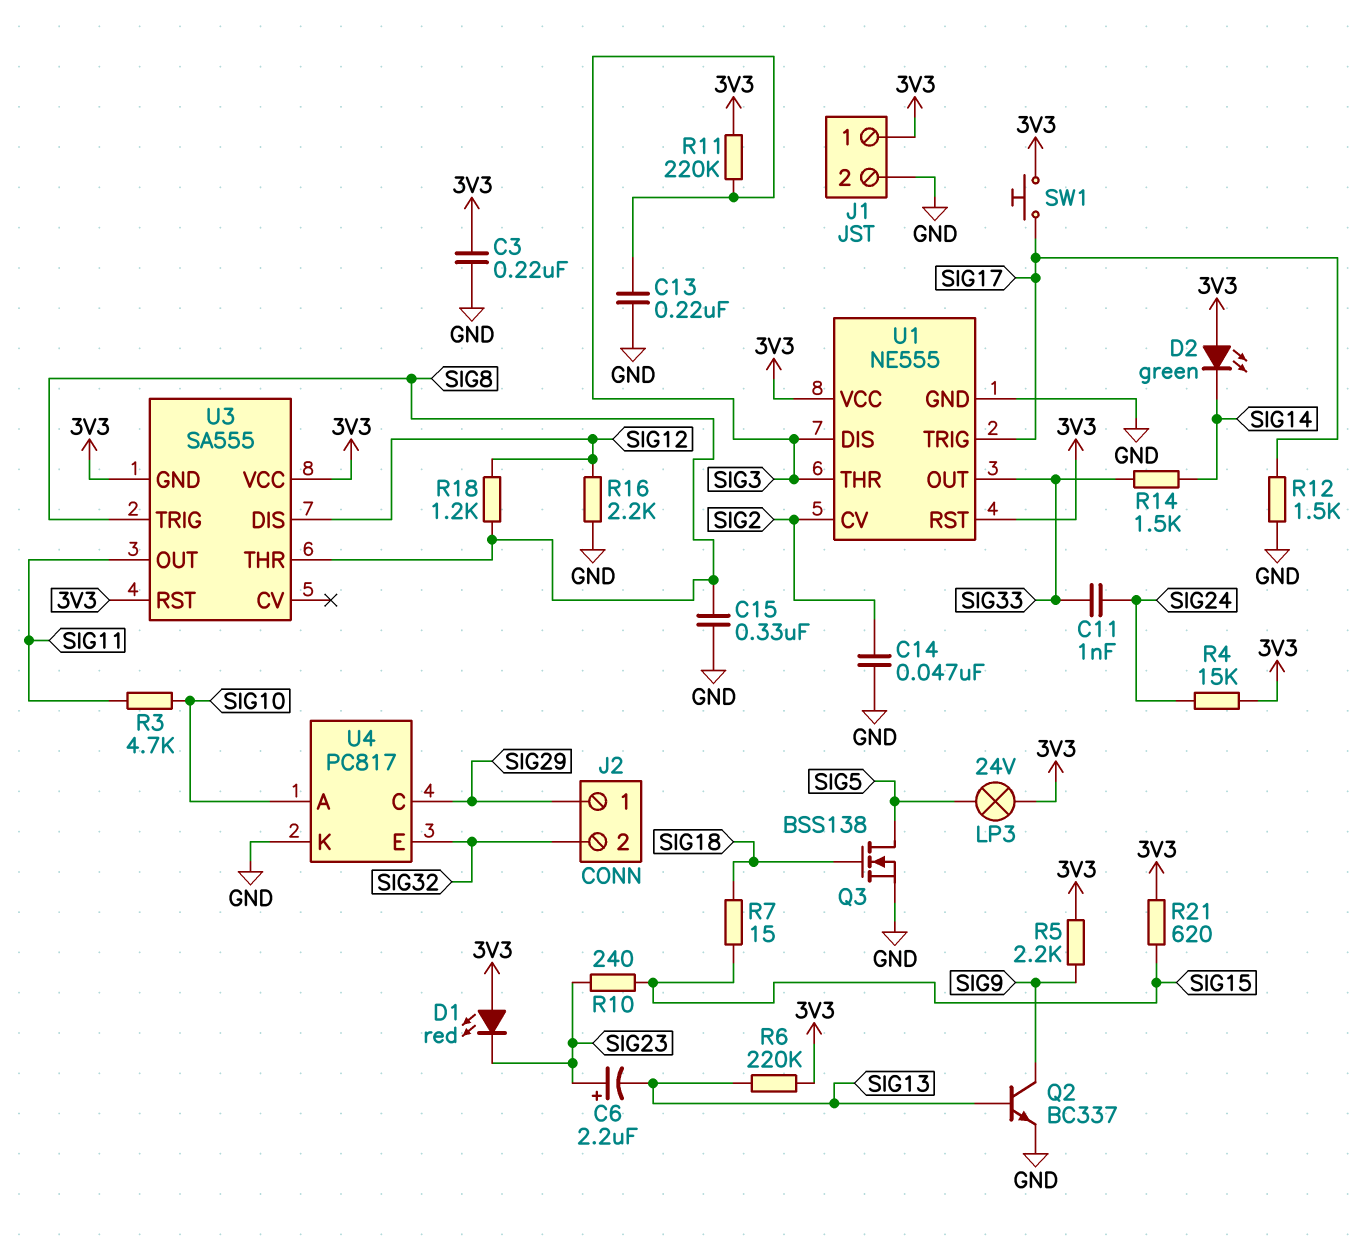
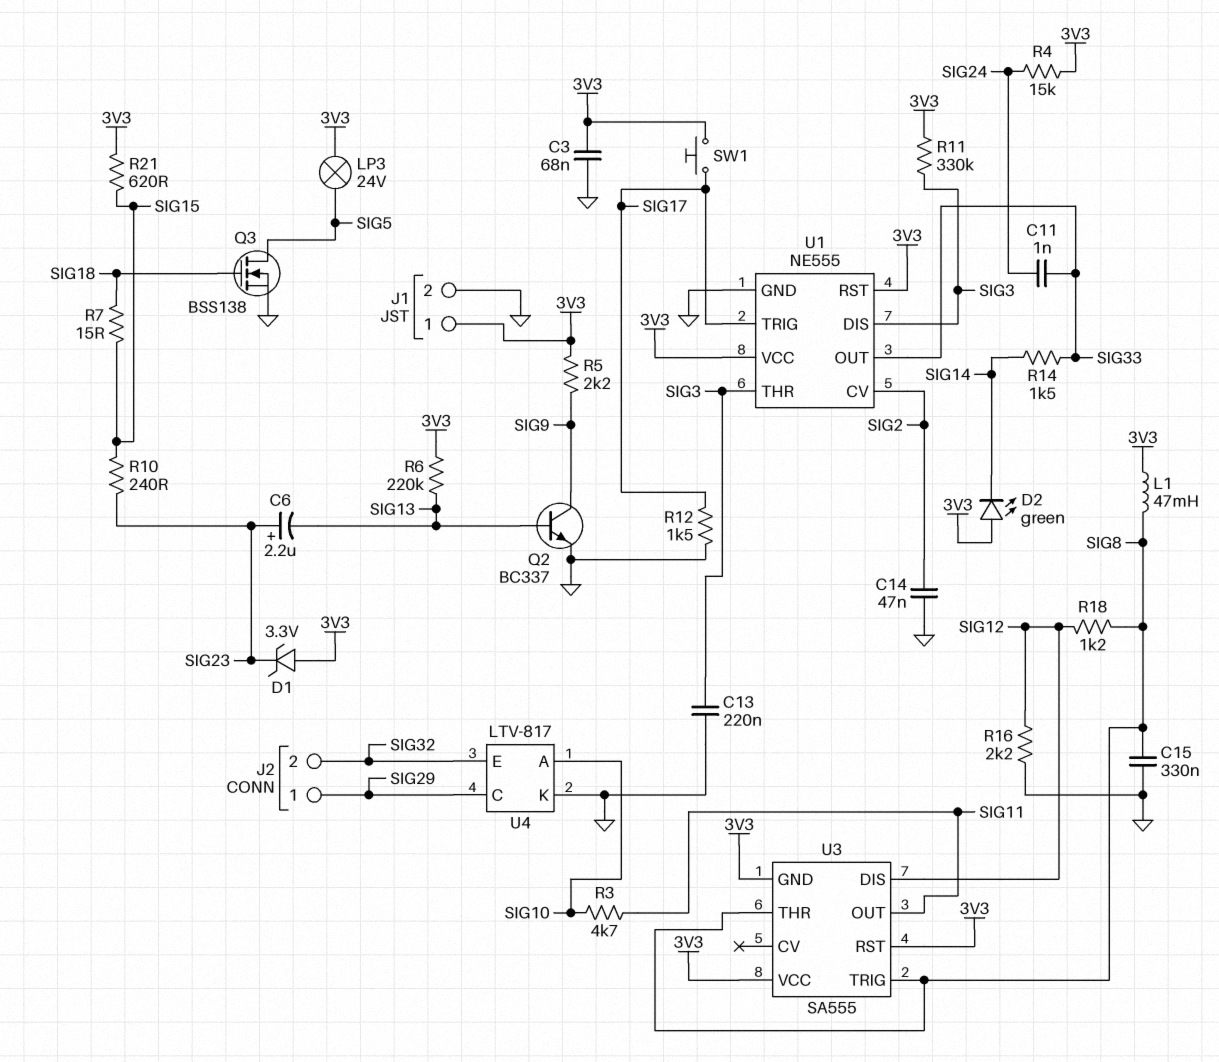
C3: 220nF (3V3, GND) -> 68nF (3V3, GND)
D1: LED red (A 3V3, K SIG23) -> zener 3.3V (A 3V3, K SIG23)
L1: none -> 47mH (3V3, SIG8)
R11: 220k (3V3, SIG3) -> 330k (3V3, SIG3)
U4: PC817 -> LTV-817

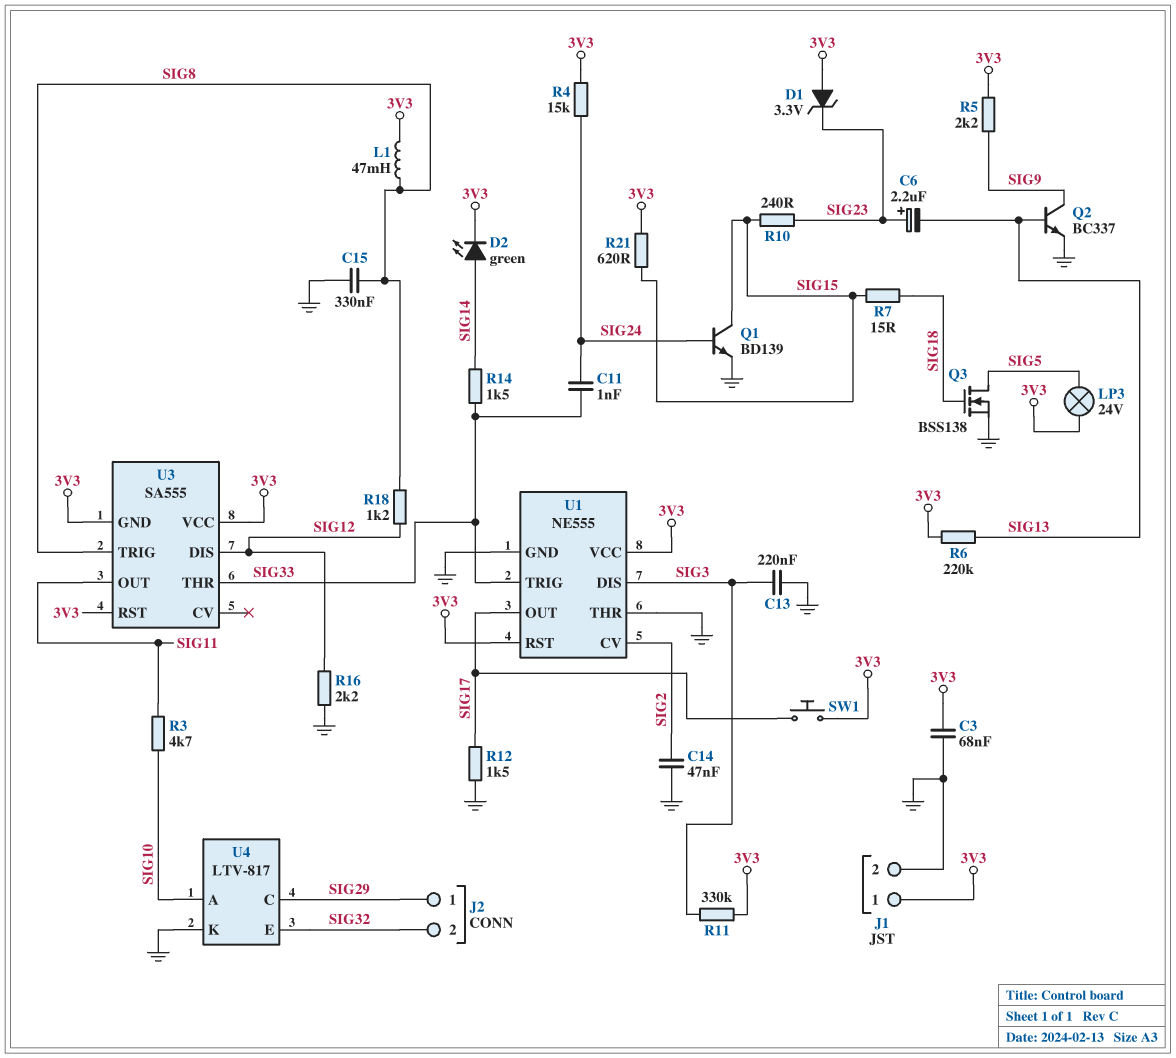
D2: LED green (A 3V3, K SIG14) -> LED green (A SIG14, K 3V3)
Q1: none -> NPN BD139 (B SIG24, C SIG15, E GND)
U1 pin OUT: SIG33 -> SIG17
U1 pin THR: SIG3 -> GND
U1 pin TRIG: SIG17 -> SIG33
U3 pin THR: SIG8 -> SIG33

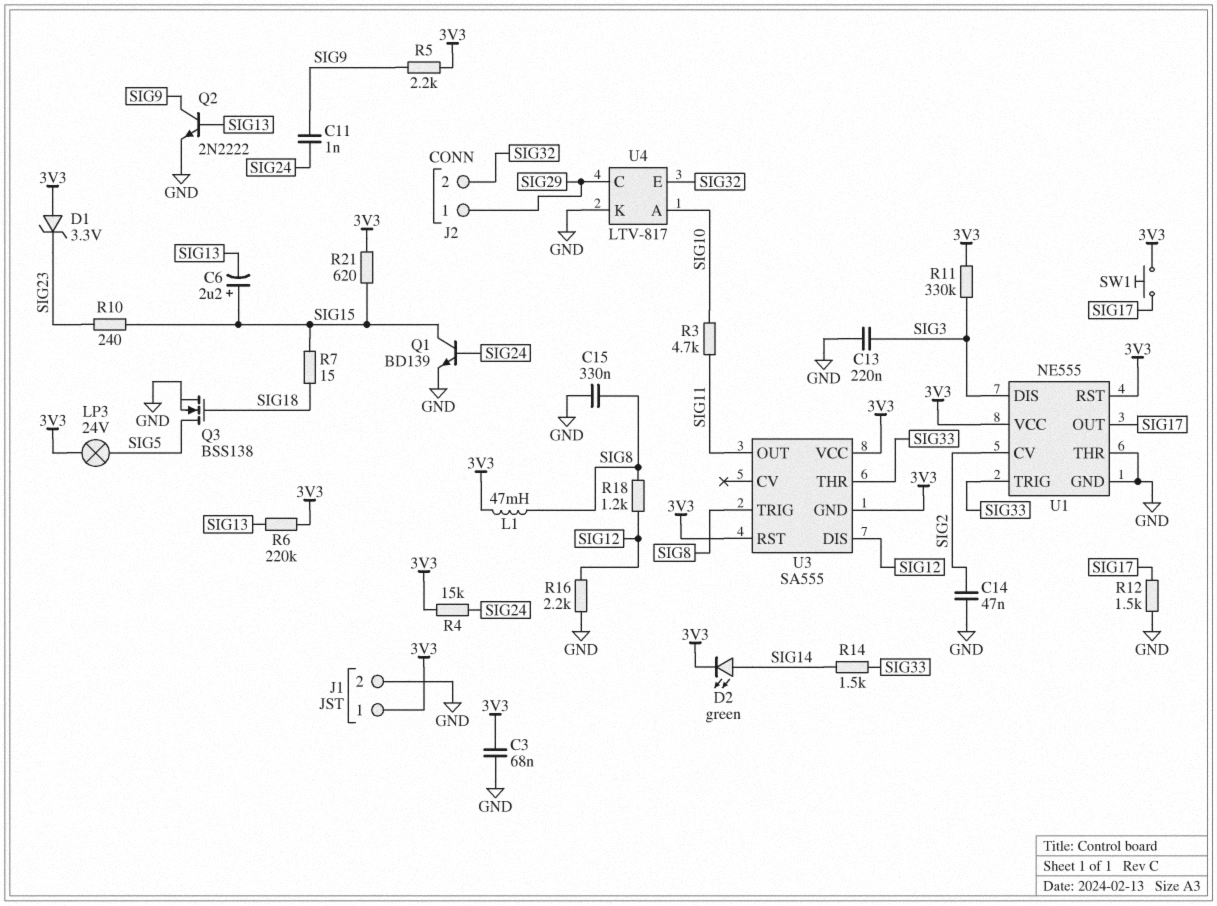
C6: 2.2uF (plus SIG23, minus SIG13) -> 2.2uF (plus SIG15, minus SIG13)
C11: 1nF (SIG24, SIG33) -> 1nF (SIG9, SIG24)
Q2: NPN BC337 (B SIG13, C SIG9, E GND) -> NPN 2N2222 (B SIG13, C SIG9, E GND)

